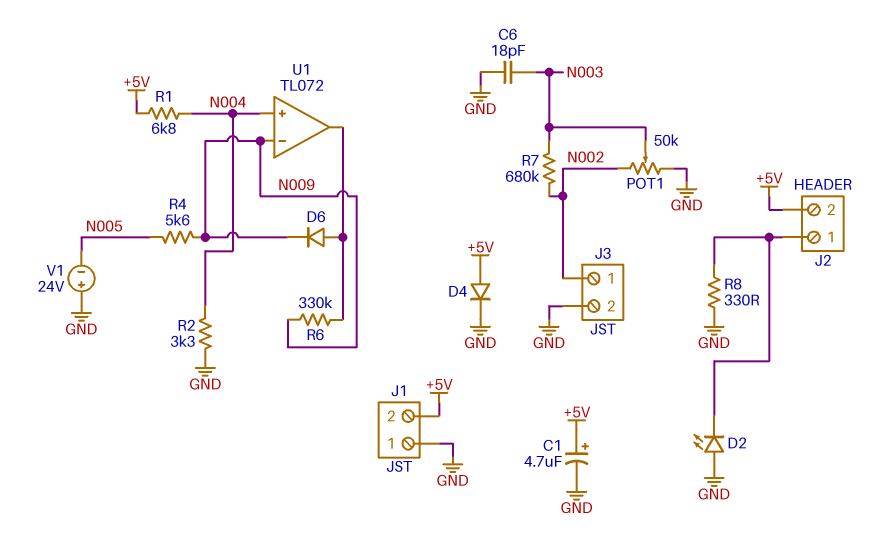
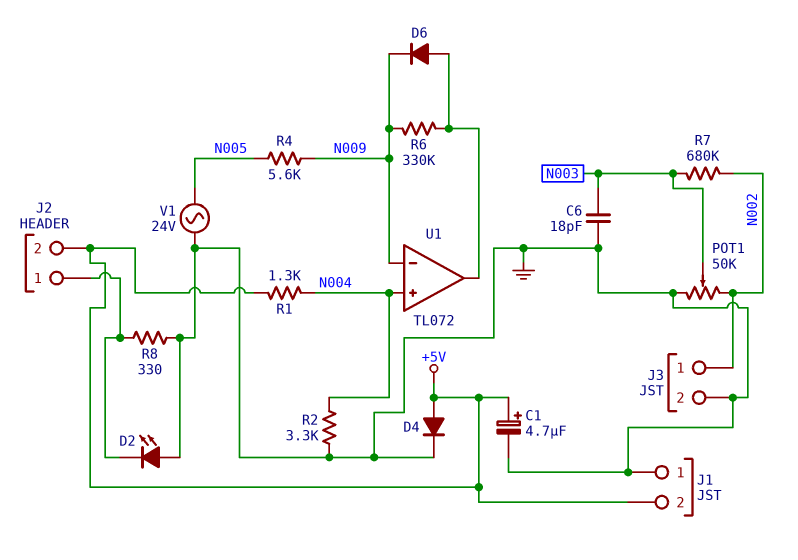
R1: 6.8k (+5V, N004) -> 1.3k (+5V, N004)
V1: 24V (plus GND, minus N005) -> AC 24V (GND, N005)

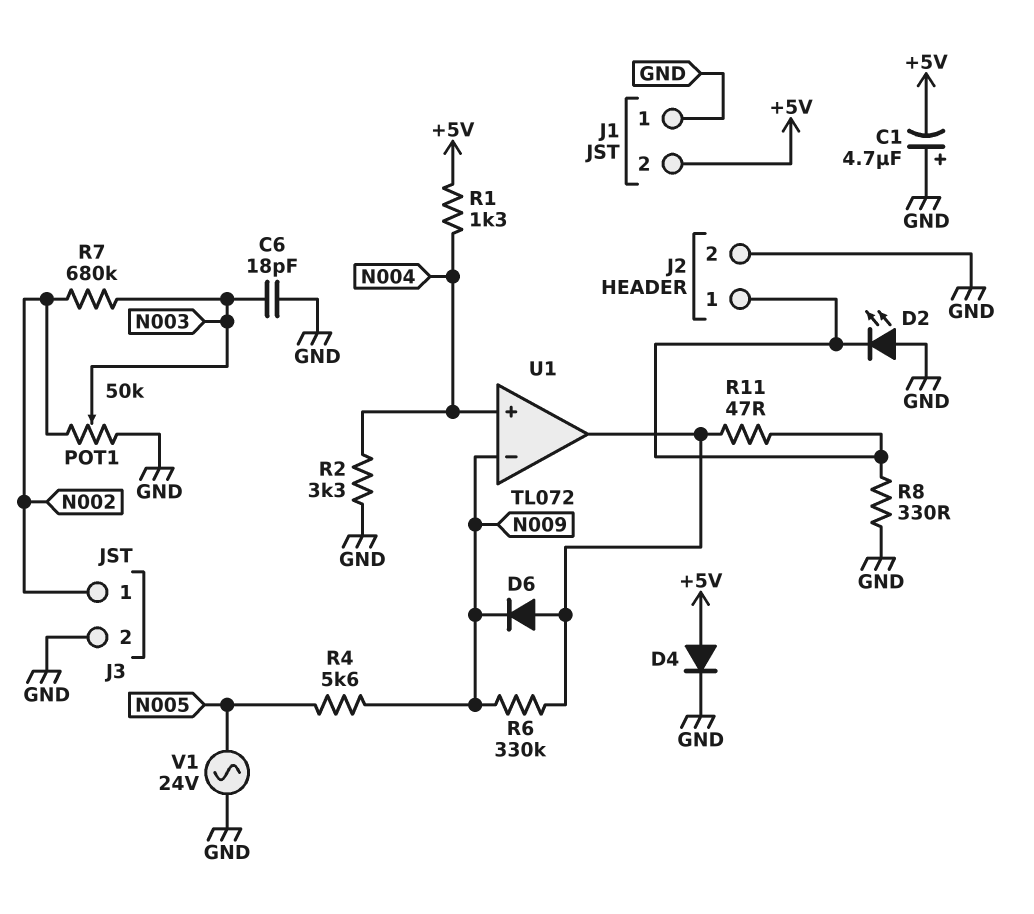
C1: 4.7uF (plus +5V, minus GND) -> 4.7uF (plus GND, minus +5V)
J2 pin 2: +5V -> GND
R11: none -> 47 (J2/1, U1/out)

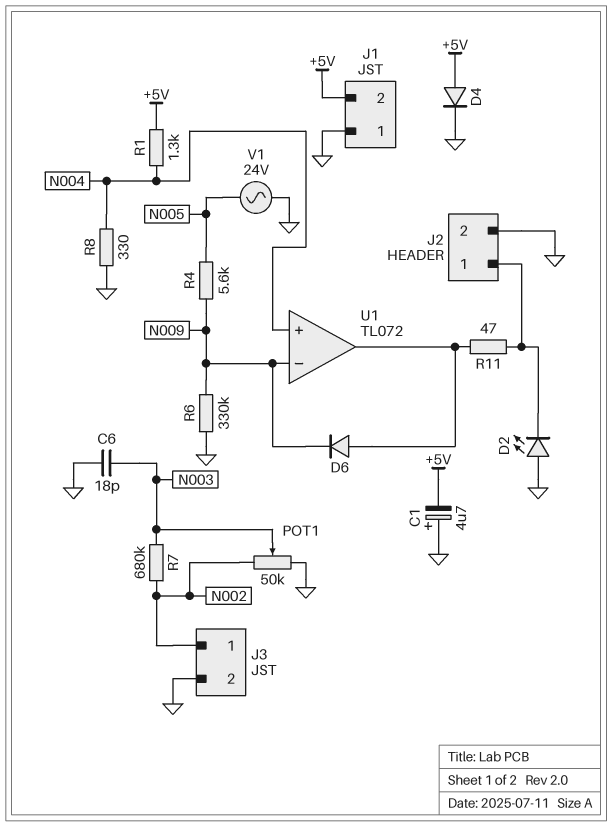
R2: 3.3k (GND, N004) -> none
R6: 330k (N009, U1/out) -> 330k (GND, N009)
R8: 330 (GND, J2/1) -> 330 (GND, N004)

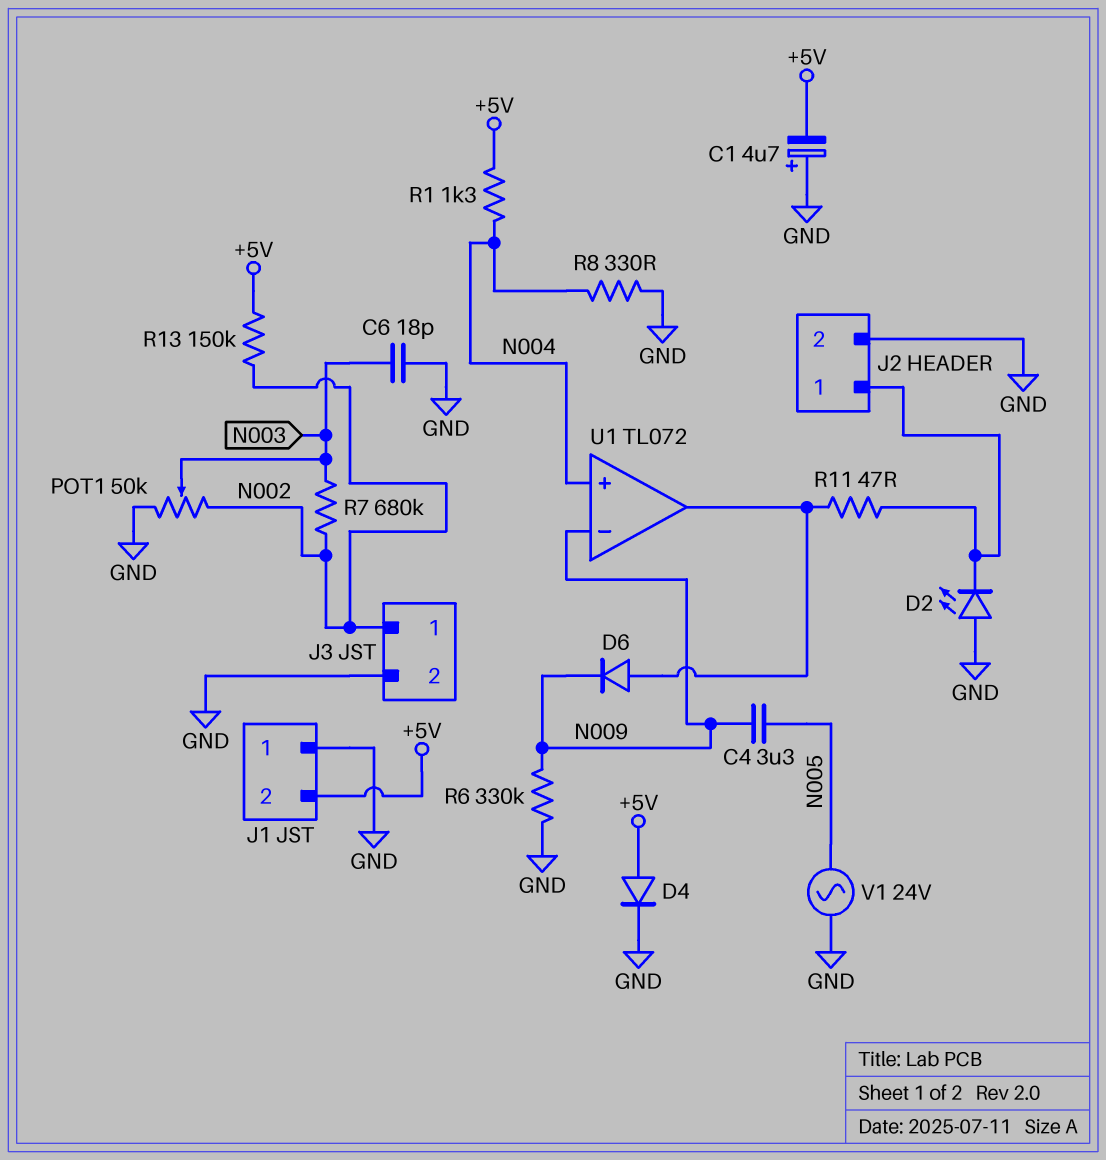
C4: none -> 3.3uF (N005, N009)
R4: 5.6k (N005, N009) -> none
R13: none -> 150k (+5V, N002)

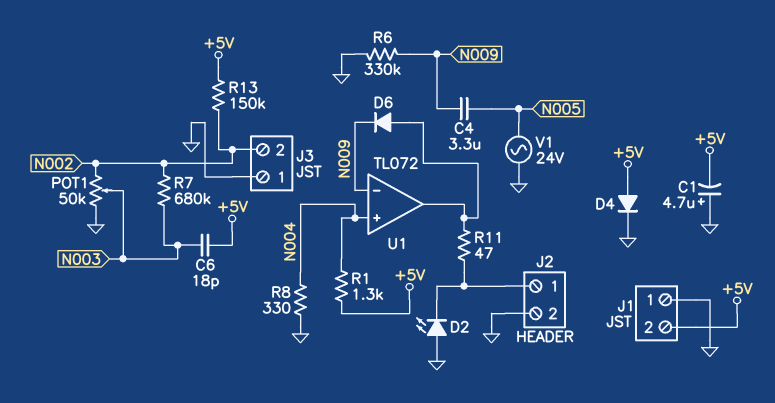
C6: 18pF (GND, N003) -> 18pF (+5V, N003)
J3 pin 1: N002 -> GND
J3 pin 2: GND -> N002

